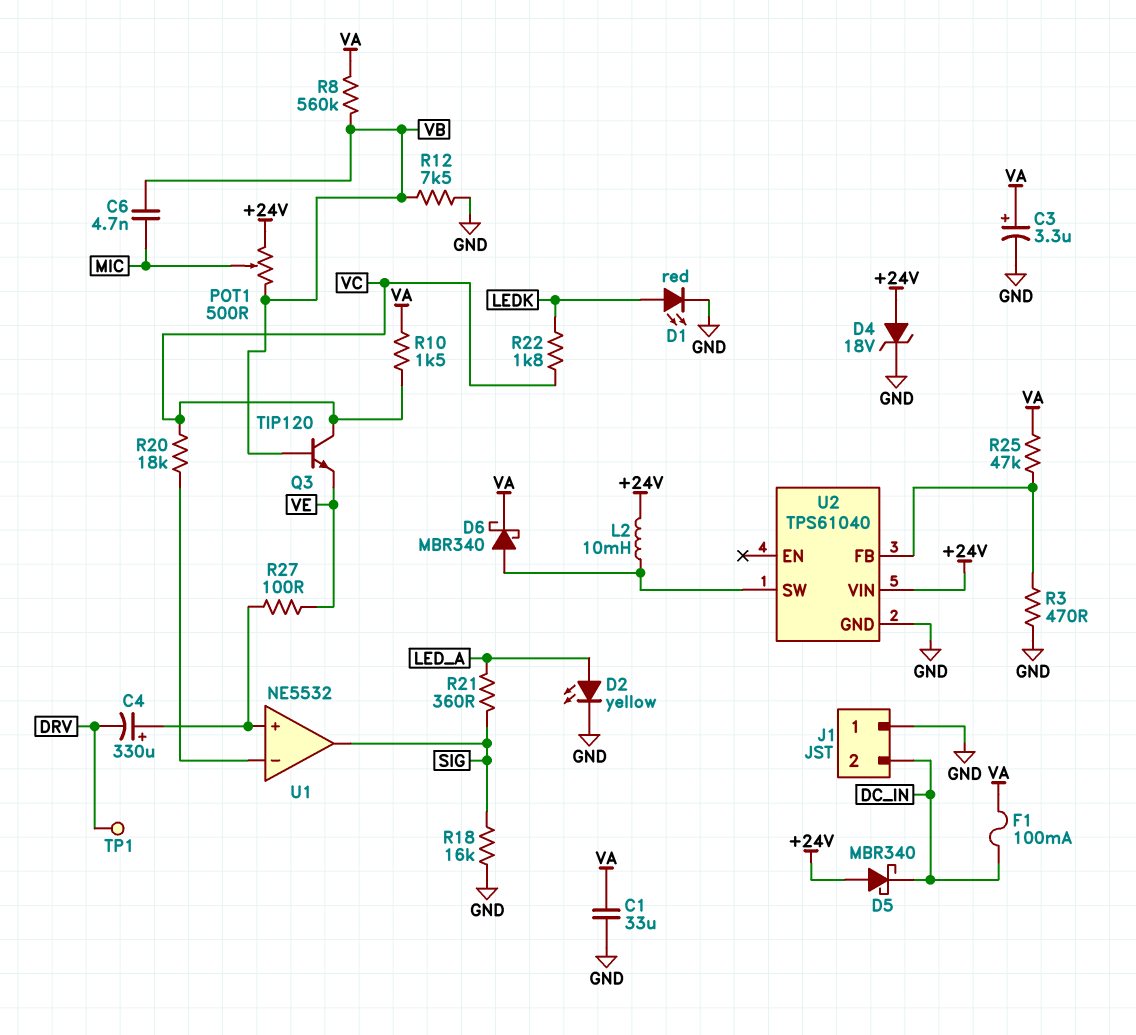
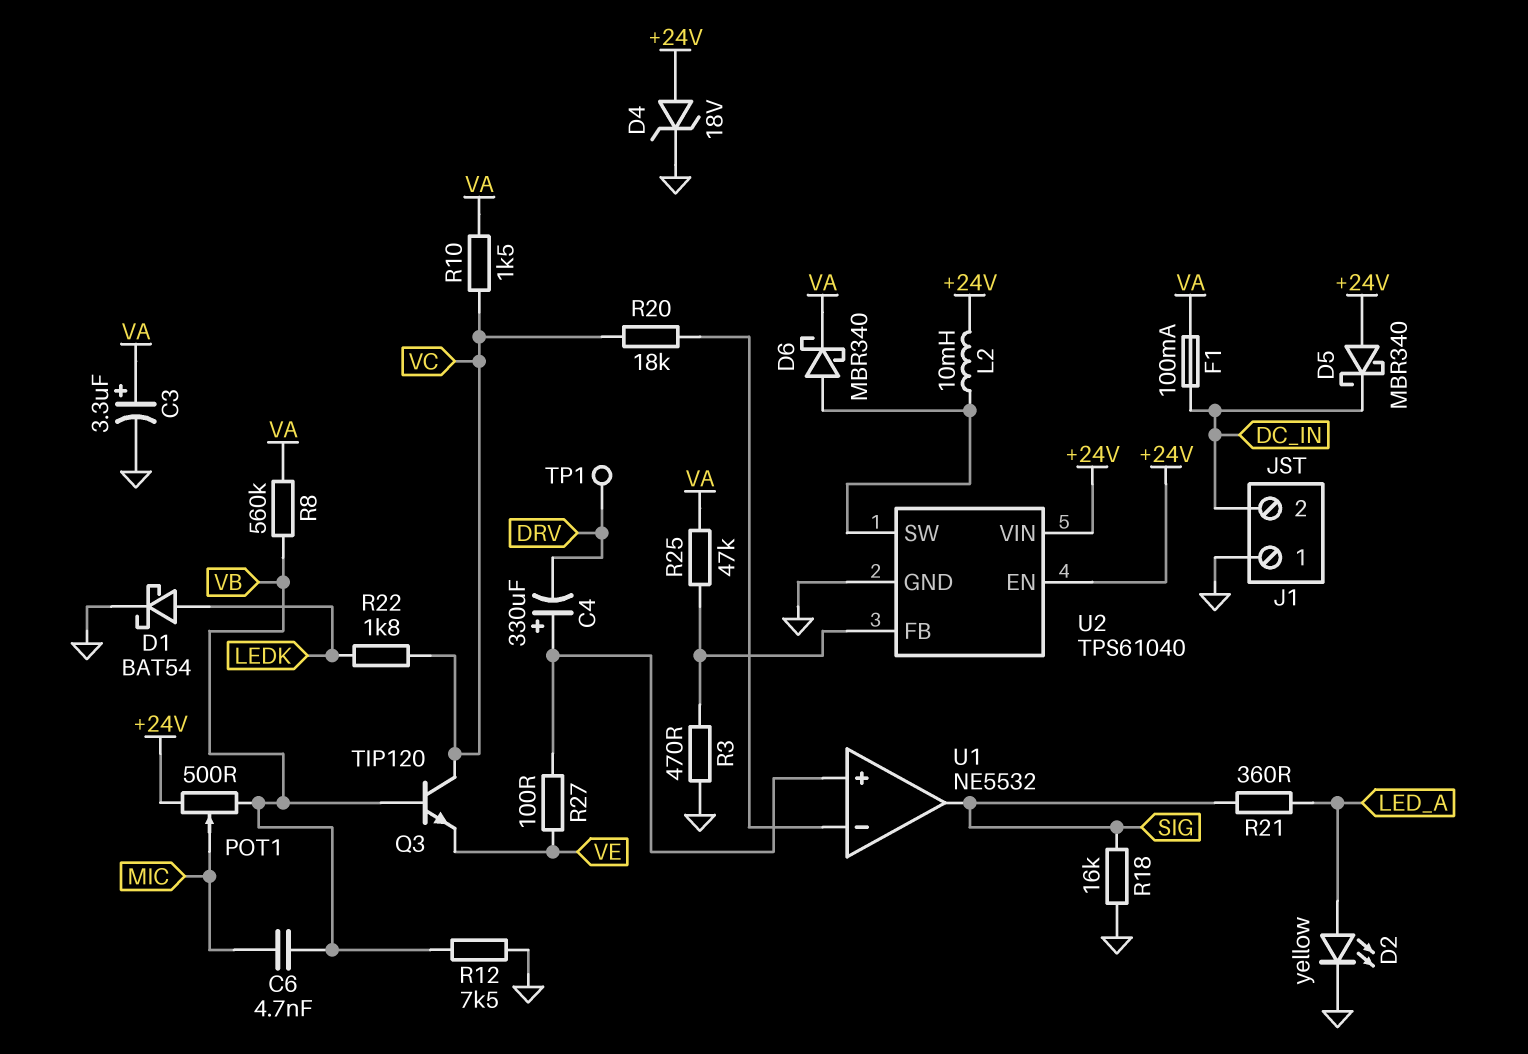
C1: 33uF (GND, VA) -> none
D1: LED red (A LEDK, K GND) -> schottky BAT54 (A LEDK, K GND)
U2 pin EN: none -> +24V

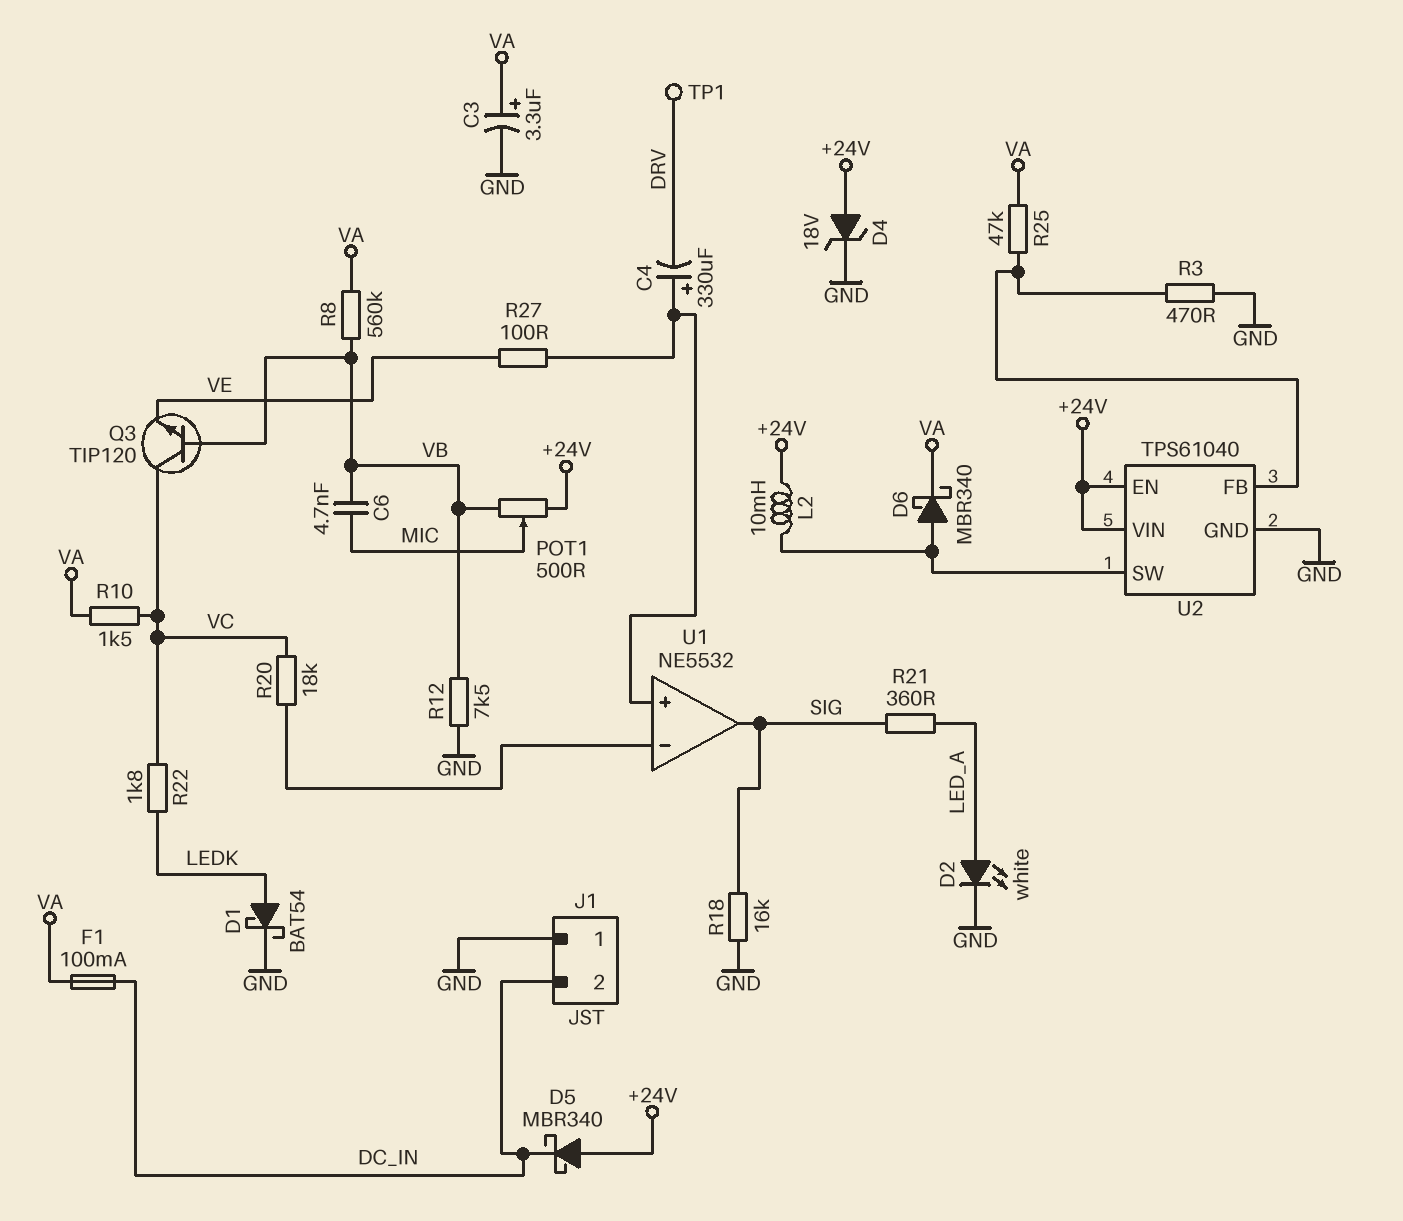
D2: LED yellow (A LED_A, K GND) -> LED white (A LED_A, K GND)

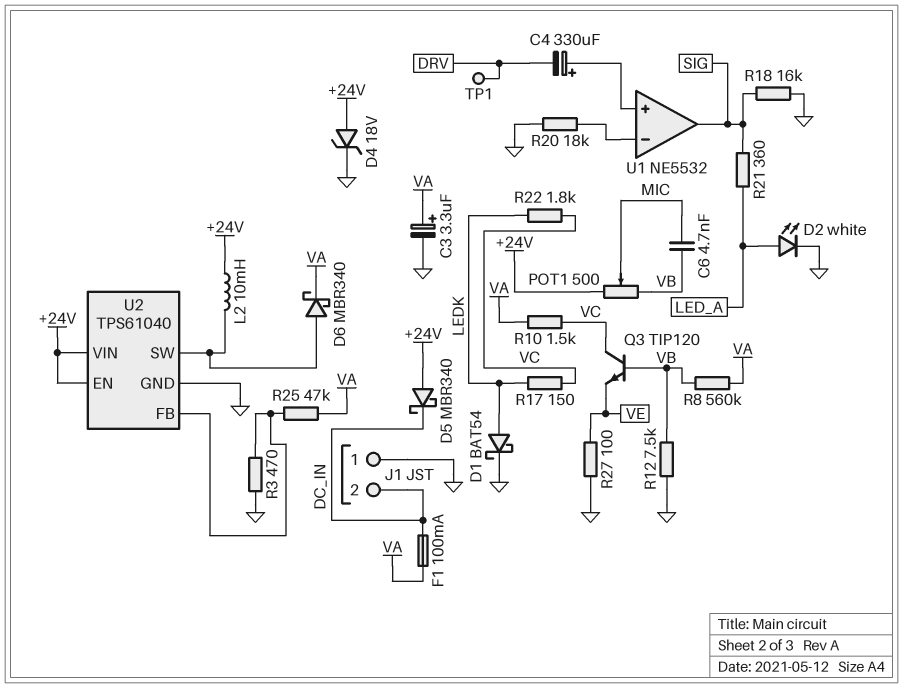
R17: none -> 150 (LEDK, VC)
R20: 18k (U1/in-, VC) -> 18k (GND, U1/in-)
R27: 100 (U1/in+, VE) -> 100 (GND, VE)

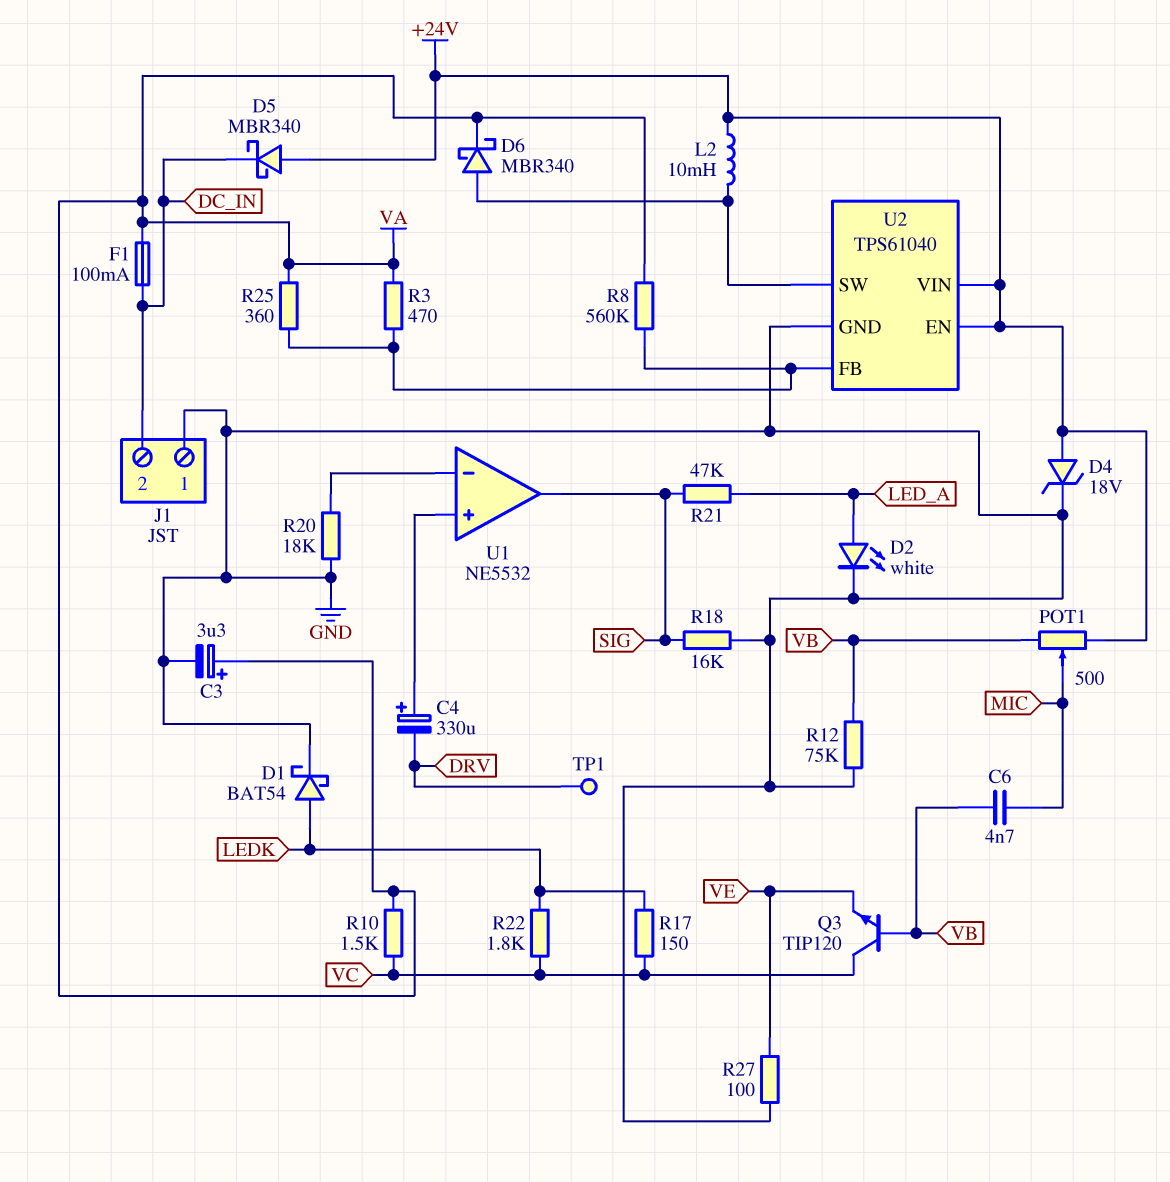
R3: 470 (GND, U2/FB) -> 470 (U2/FB, VA)
R8: 560k (VA, VB) -> 560k (U2/FB, VA)
R12: 7.5k (GND, VB) -> 75k (GND, VB)
R21: 360 (LED_A, SIG) -> 47k (LED_A, SIG)
R25: 47k (U2/FB, VA) -> 360 (U2/FB, VA)

